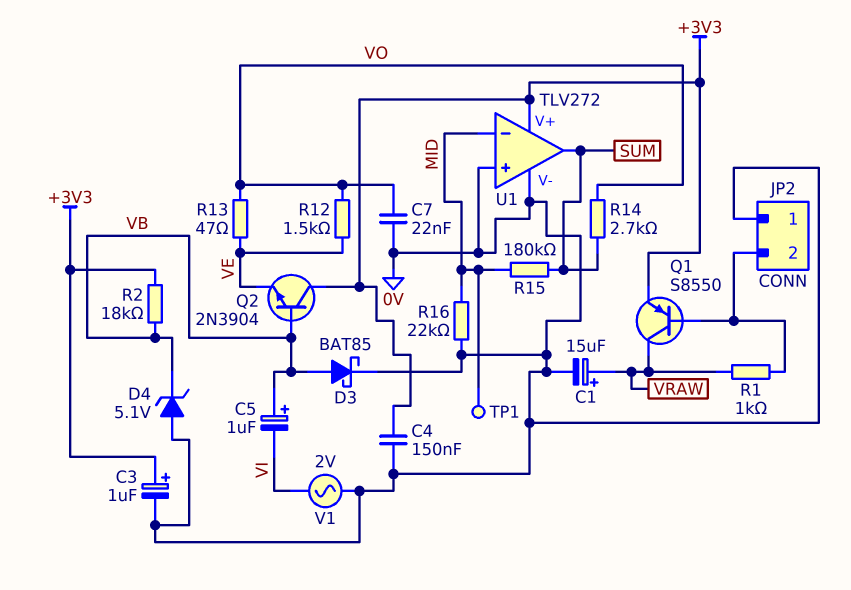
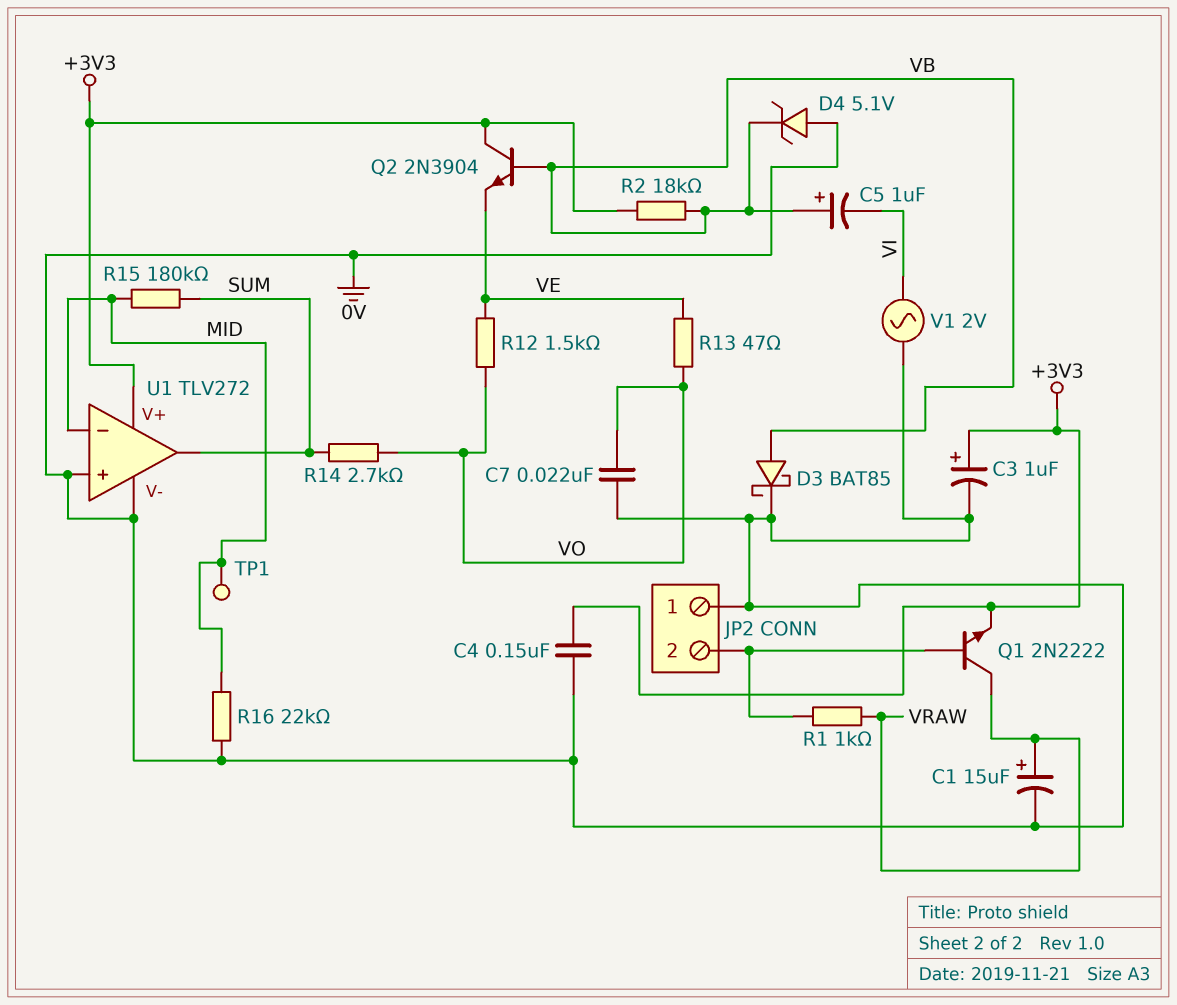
Q1: PNP S8550 (B JP2/2, C VRAW, E +3V3) -> NPN 2N2222 (B JP2/2, C VRAW, E +3V3)

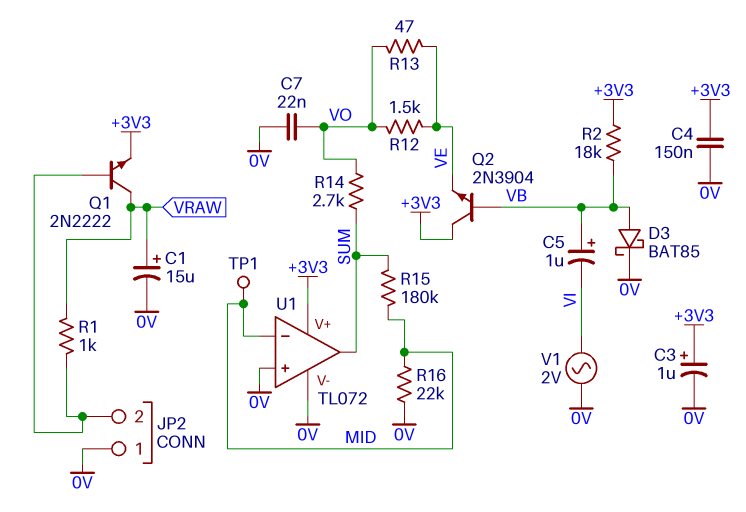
D4: zener 5.1V (A 0V, K VB) -> none
U1: TLV272 -> TL072

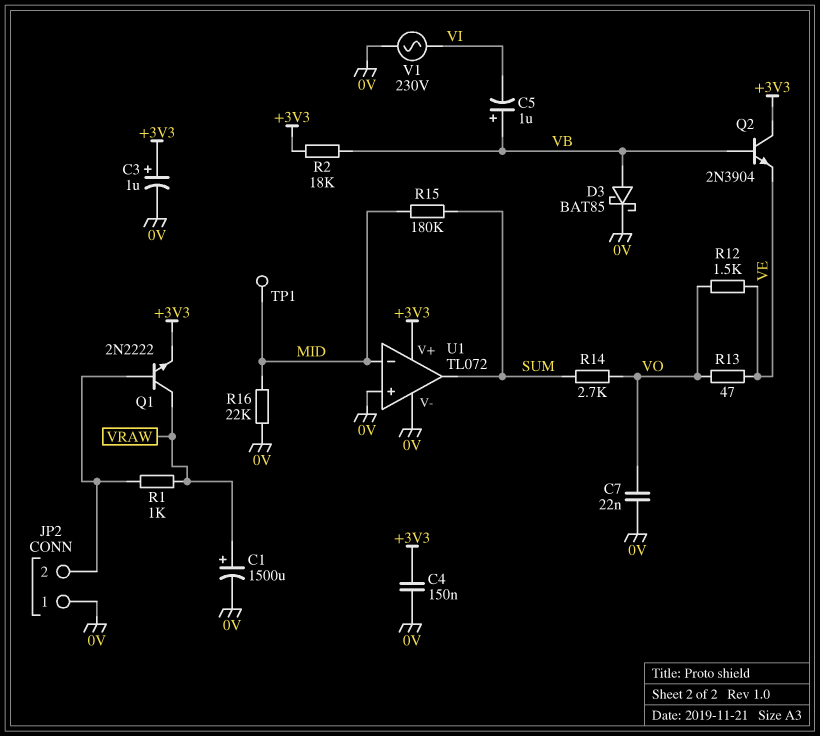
C1: 15uF (plus VRAW, minus 0V) -> 1500uF (plus VRAW, minus 0V)
V1: AC 2V (0V, VI) -> AC 230V (0V, VI)

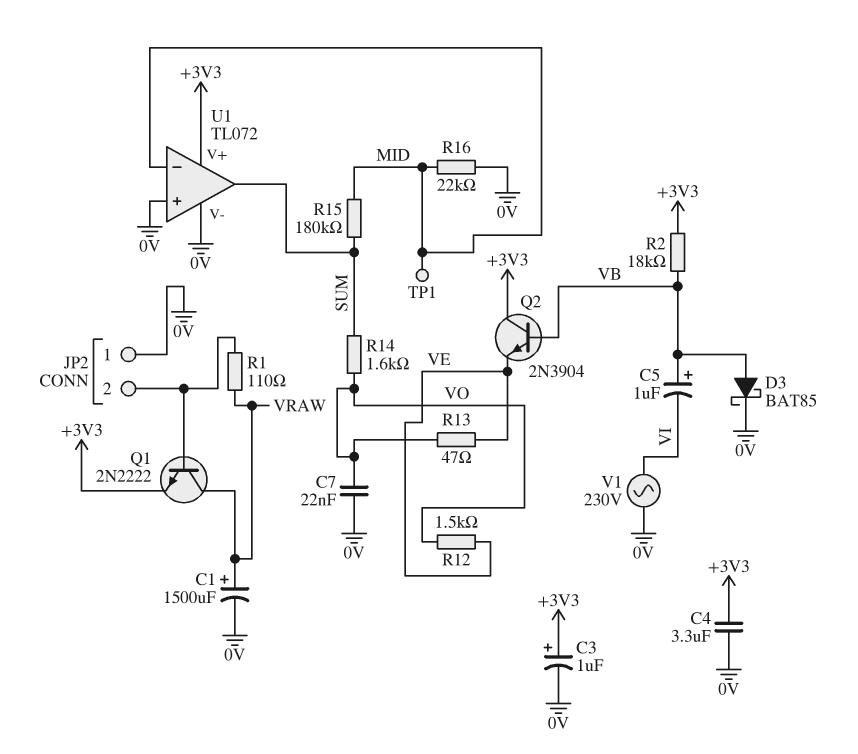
C4: 150nF (+3V3, 0V) -> 3.3uF (+3V3, 0V)
R1: 1k (JP2/2, VRAW) -> 110 (JP2/2, VRAW)
R14: 2.7k (SUM, VO) -> 1.6k (SUM, VO)

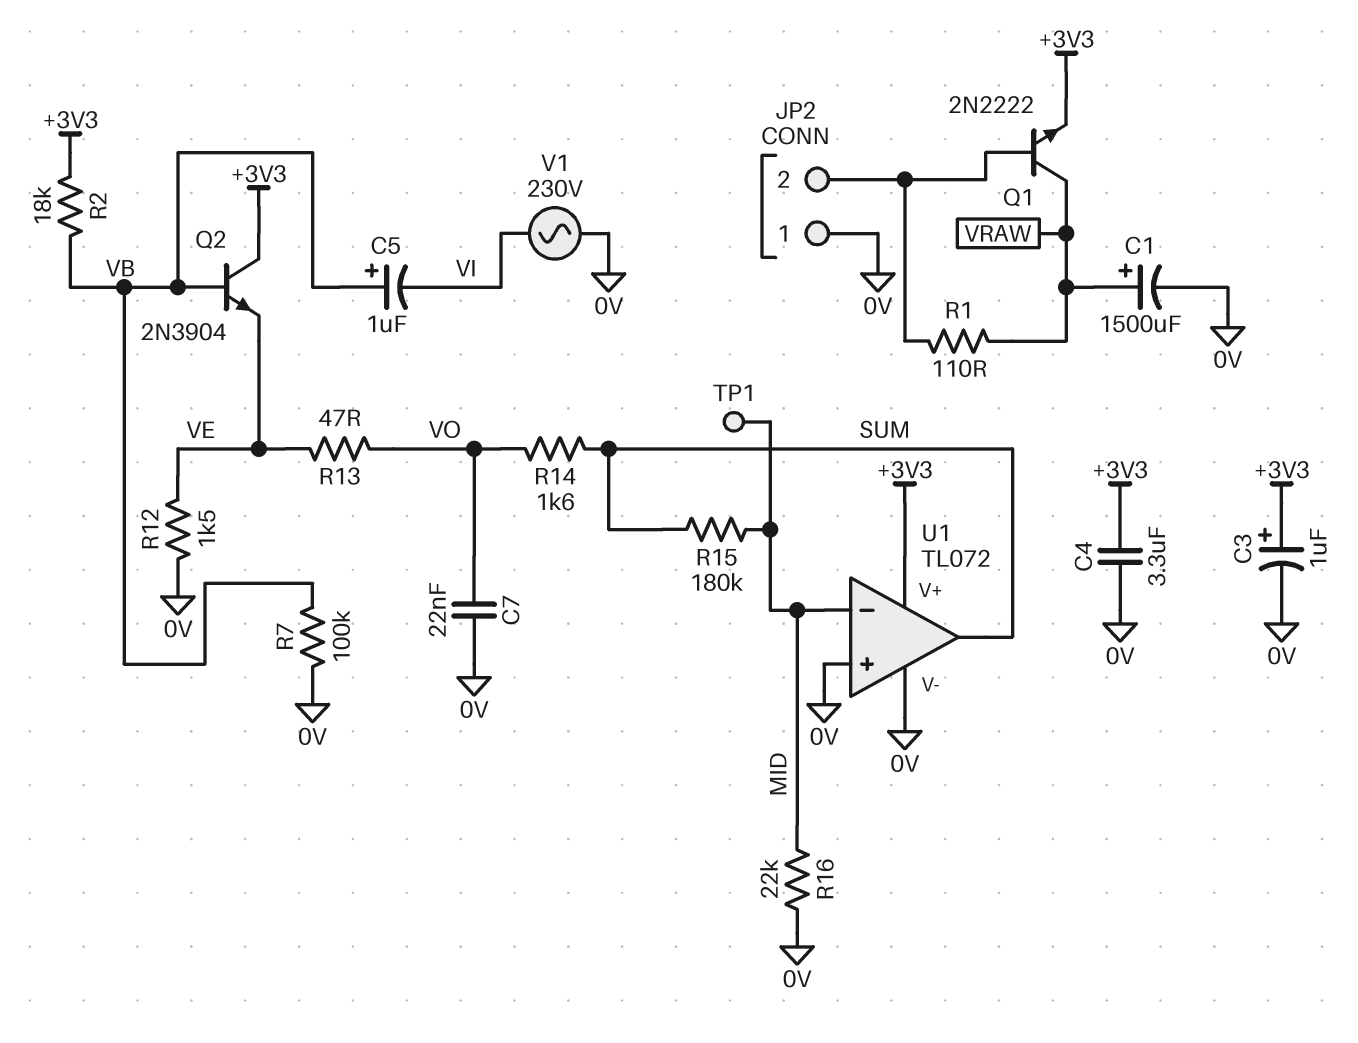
D3: schottky BAT85 (A VB, K 0V) -> none
R7: none -> 100k (0V, VB)
R12: 1.5k (VE, VO) -> 1.5k (0V, VE)

